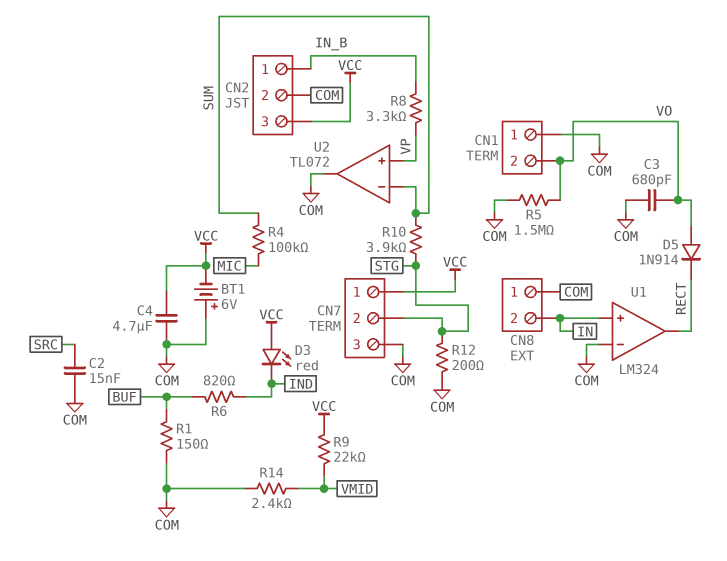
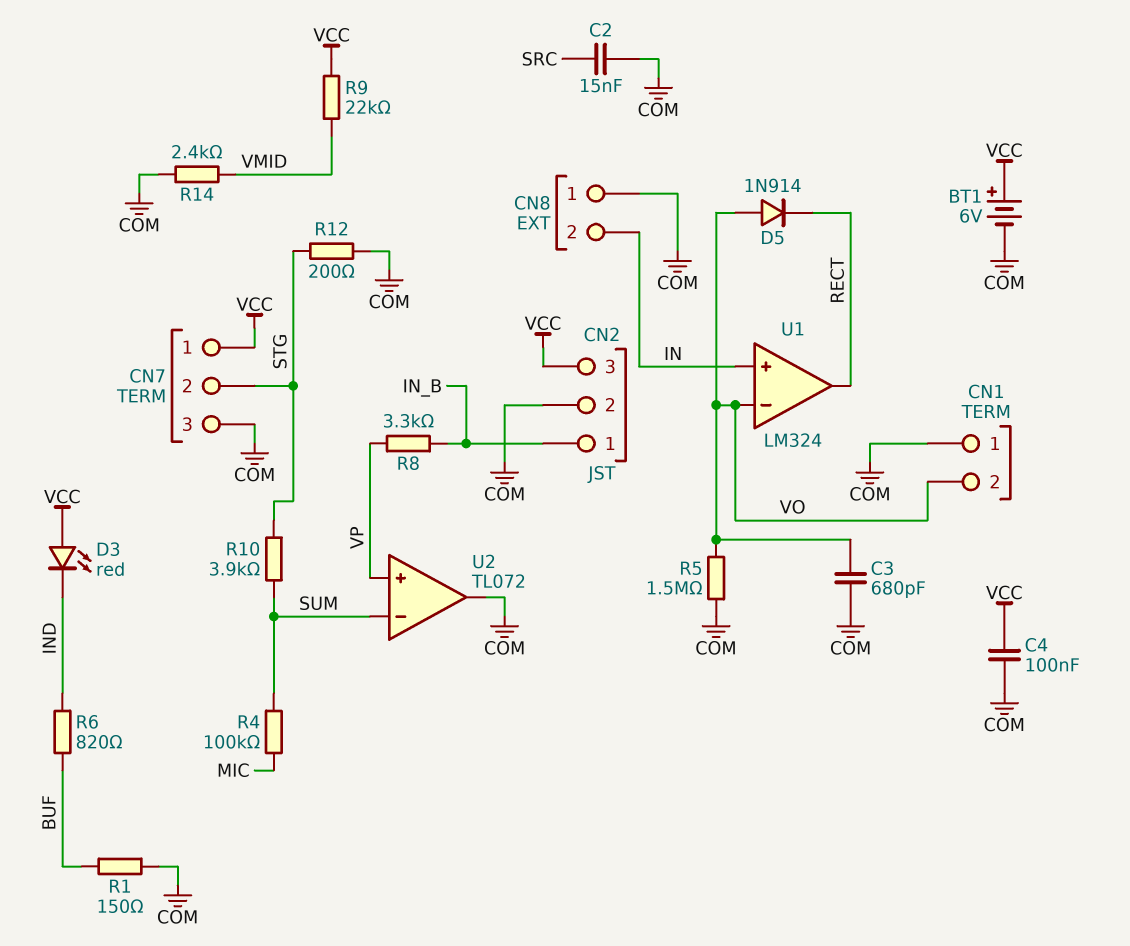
BT1: 6V (plus COM, minus VCC) -> 6V (plus VCC, minus COM)
C4: 4.7uF (COM, VCC) -> 100nF (COM, VCC)
U1 pin in-: COM -> VO

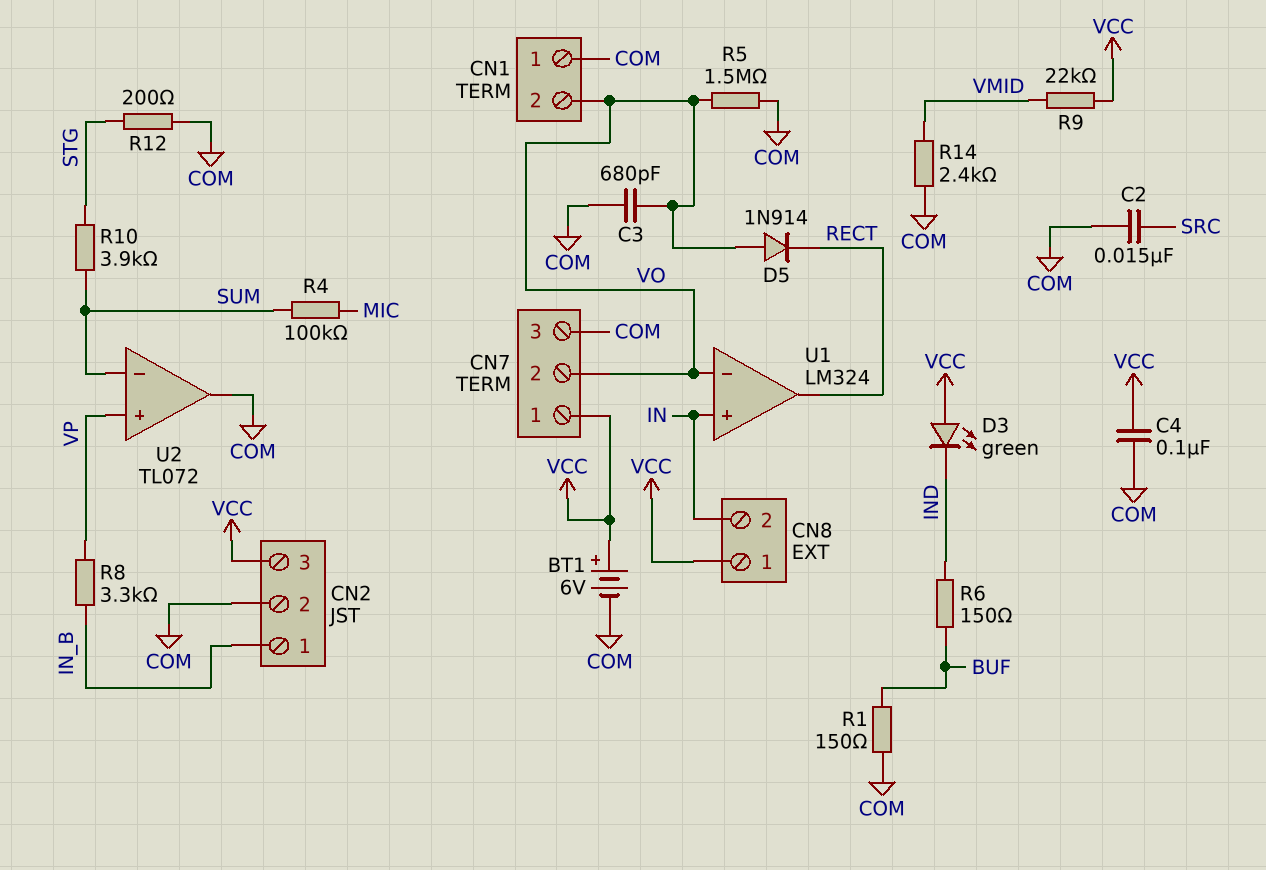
CN7 pin 2: STG -> VO
CN8 pin 1: COM -> VCC
D3: LED red (A VCC, K IND) -> LED green (A VCC, K IND)
R6: 820 (BUF, IND) -> 150 (BUF, IND)

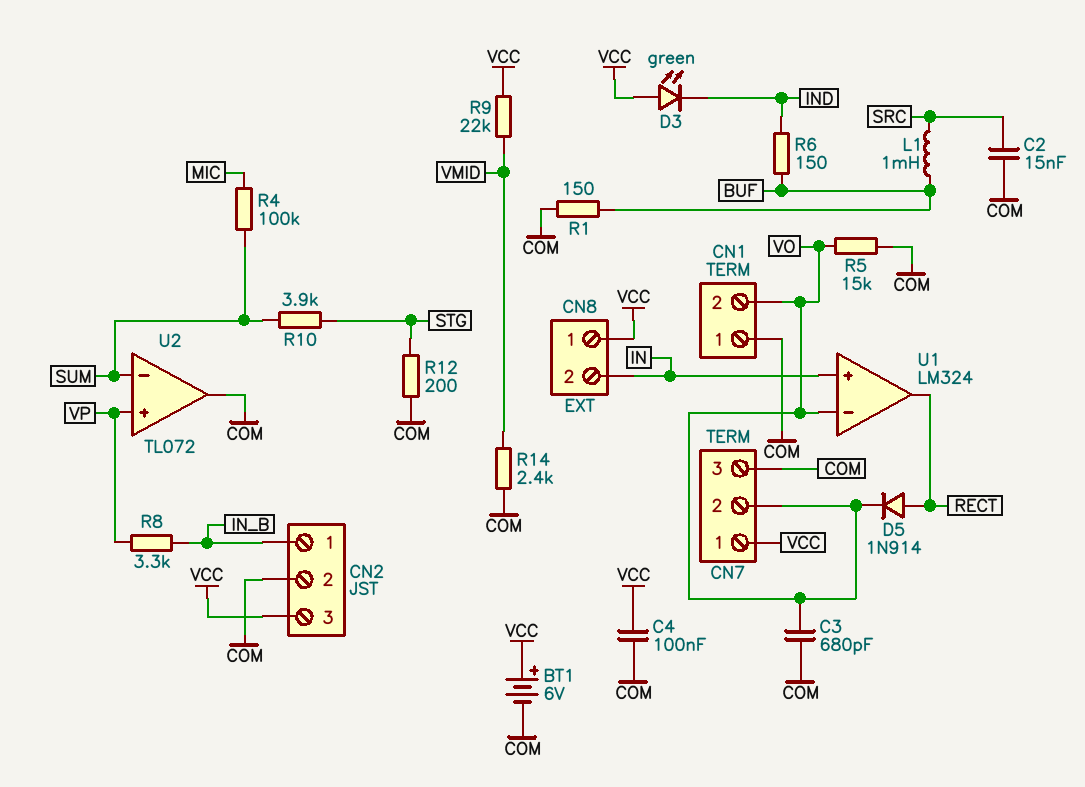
D5: diode 1N914 (A VO, K RECT) -> diode 1N914 (A RECT, K VO)
L1: none -> 1mH (BUF, SRC)
R5: 1.5M (COM, VO) -> 15k (COM, VO)

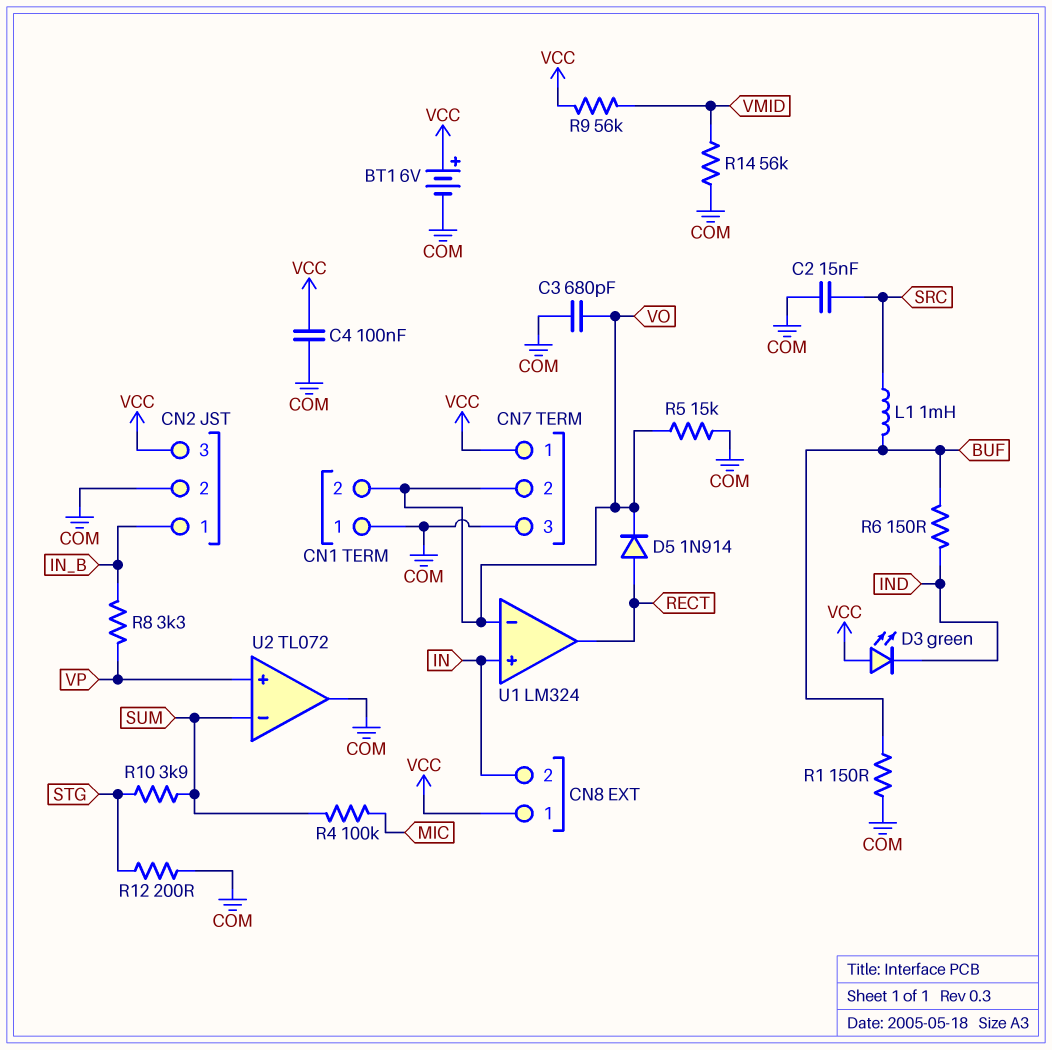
R9: 22k (VCC, VMID) -> 56k (VCC, VMID)
R14: 2.4k (COM, VMID) -> 56k (COM, VMID)

